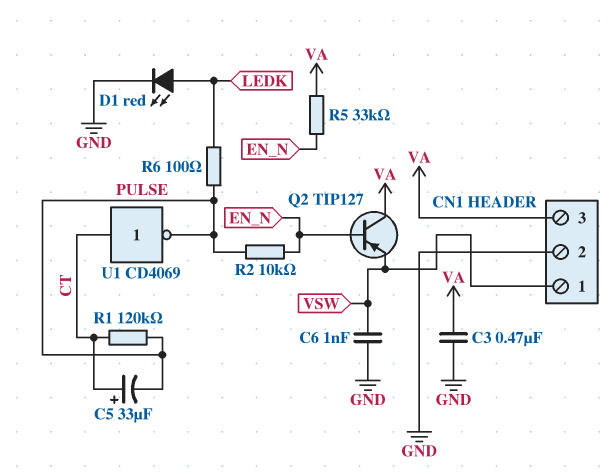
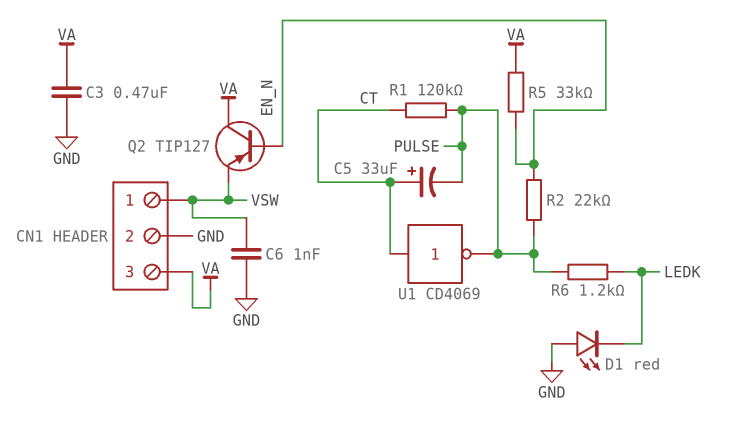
D1: LED red (A LEDK, K GND) -> LED red (A GND, K LEDK)
R2: 10k (EN_N, PULSE) -> 22k (EN_N, PULSE)
R6: 100 (LEDK, PULSE) -> 1.2k (LEDK, PULSE)

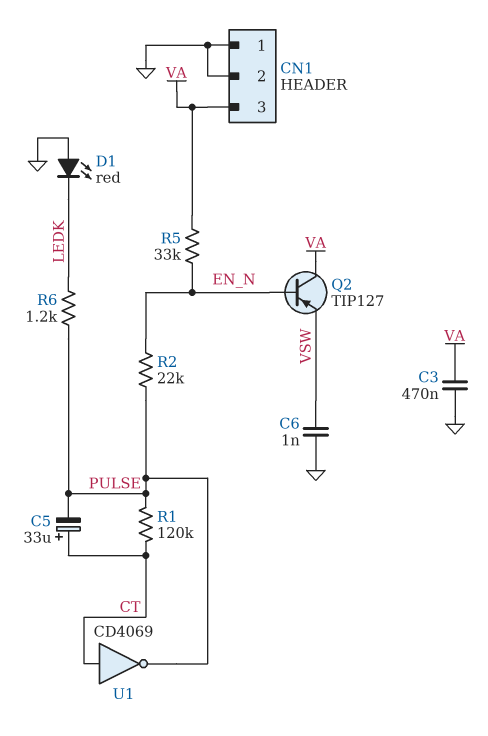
CN1 pin 1: VSW -> GND

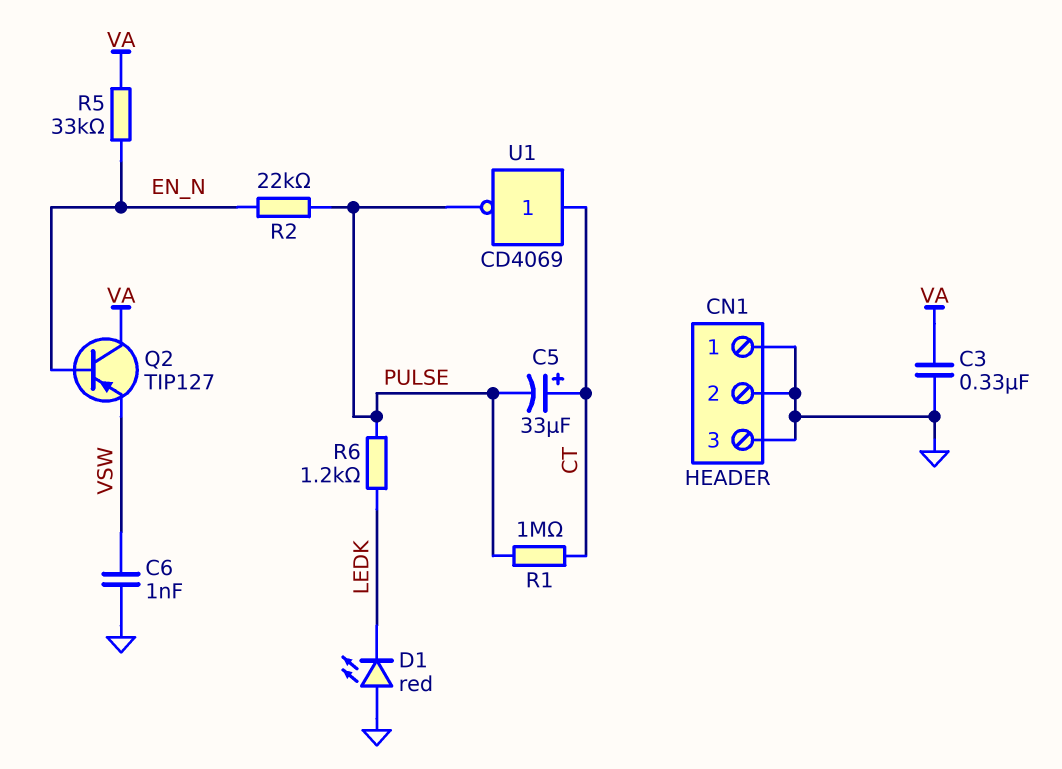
C3: 470nF (GND, VA) -> 330nF (GND, VA)
CN1 pin 3: VA -> GND
R1: 120k (CT, PULSE) -> 1M (CT, PULSE)

